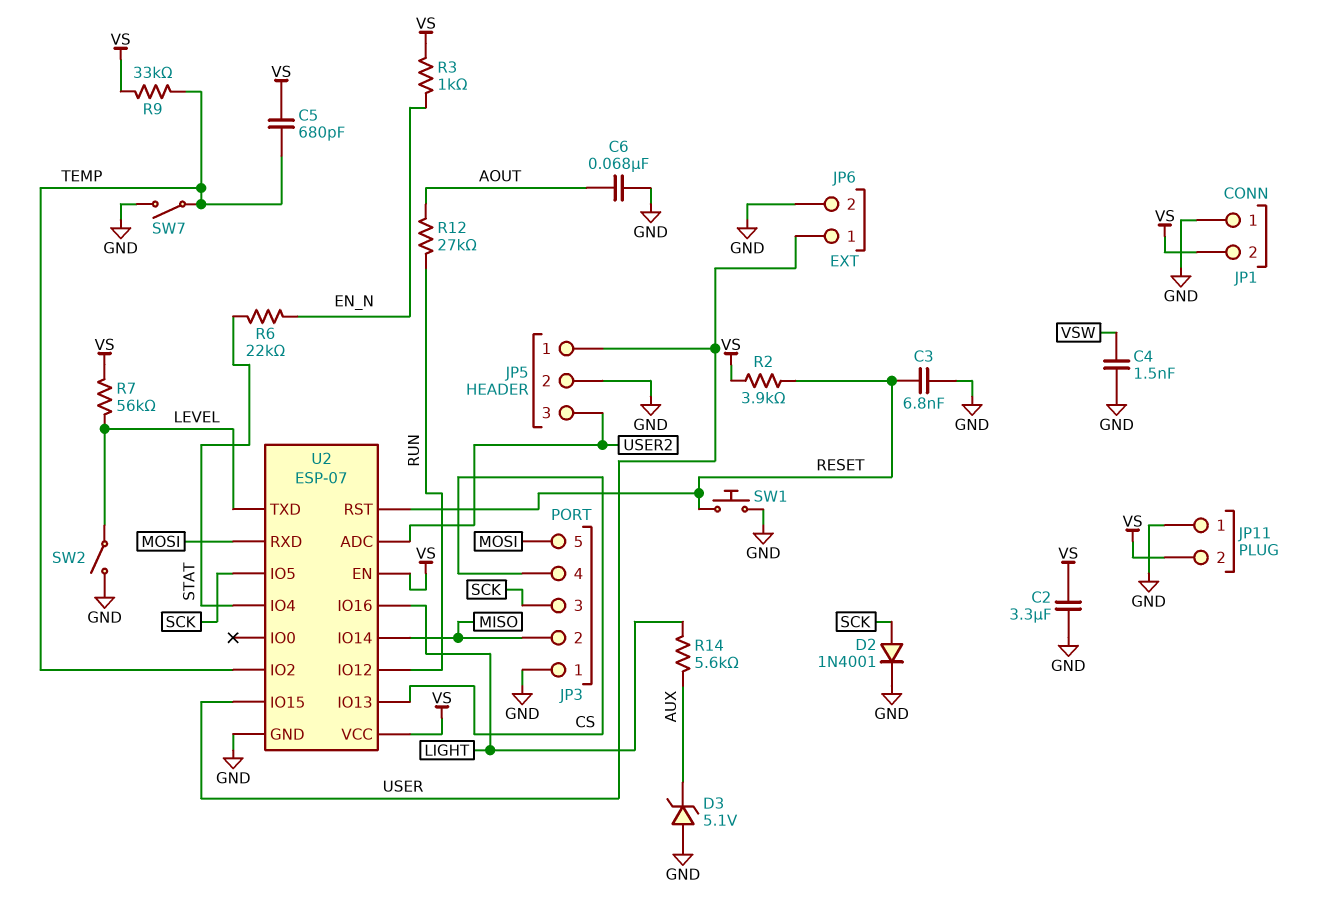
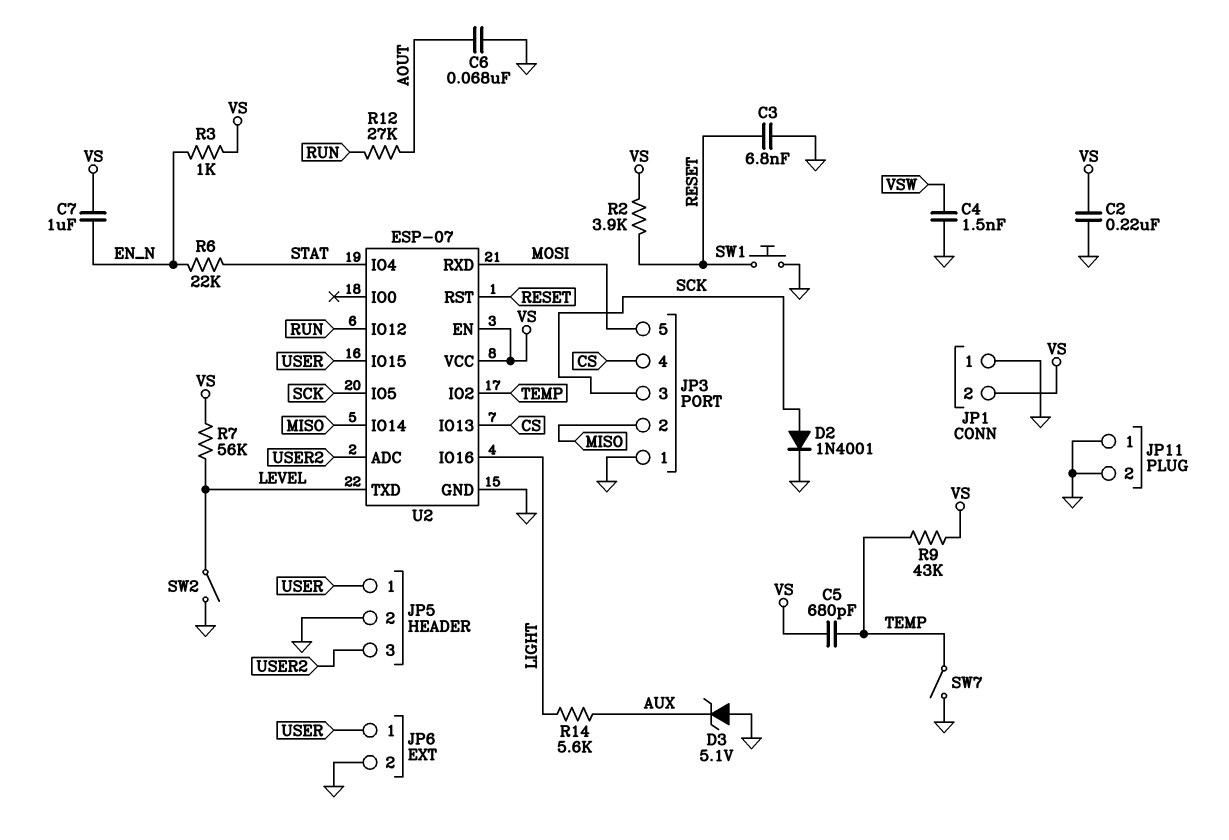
C2: 3.3uF (GND, VS) -> 220nF (GND, VS)
C7: none -> 1uF (EN_N, VS)
JP11 pin 2: VS -> GND
R9: 33k (TEMP, VS) -> 43k (TEMP, VS)

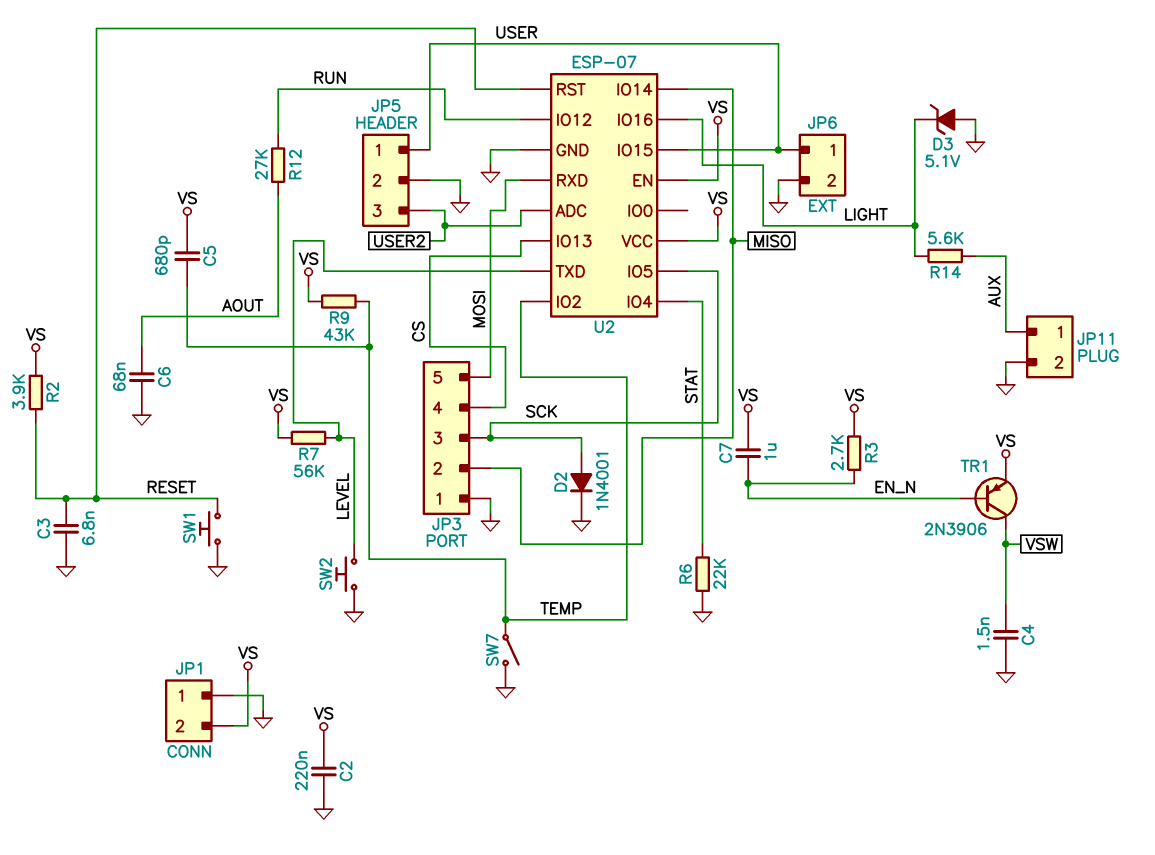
D3: zener 5.1V (A GND, K AUX) -> zener 5.1V (A GND, K LIGHT)
JP11 pin 1: GND -> AUX
R3: 1k (EN_N, VS) -> 2.7k (EN_N, VS)
R6: 22k (EN_N, STAT) -> 22k (GND, STAT)
SW2: switch (GND, LEVEL) -> button (GND, LEVEL)
TR1: none -> PNP 2N3906 (B EN_N, C VSW, E VS)

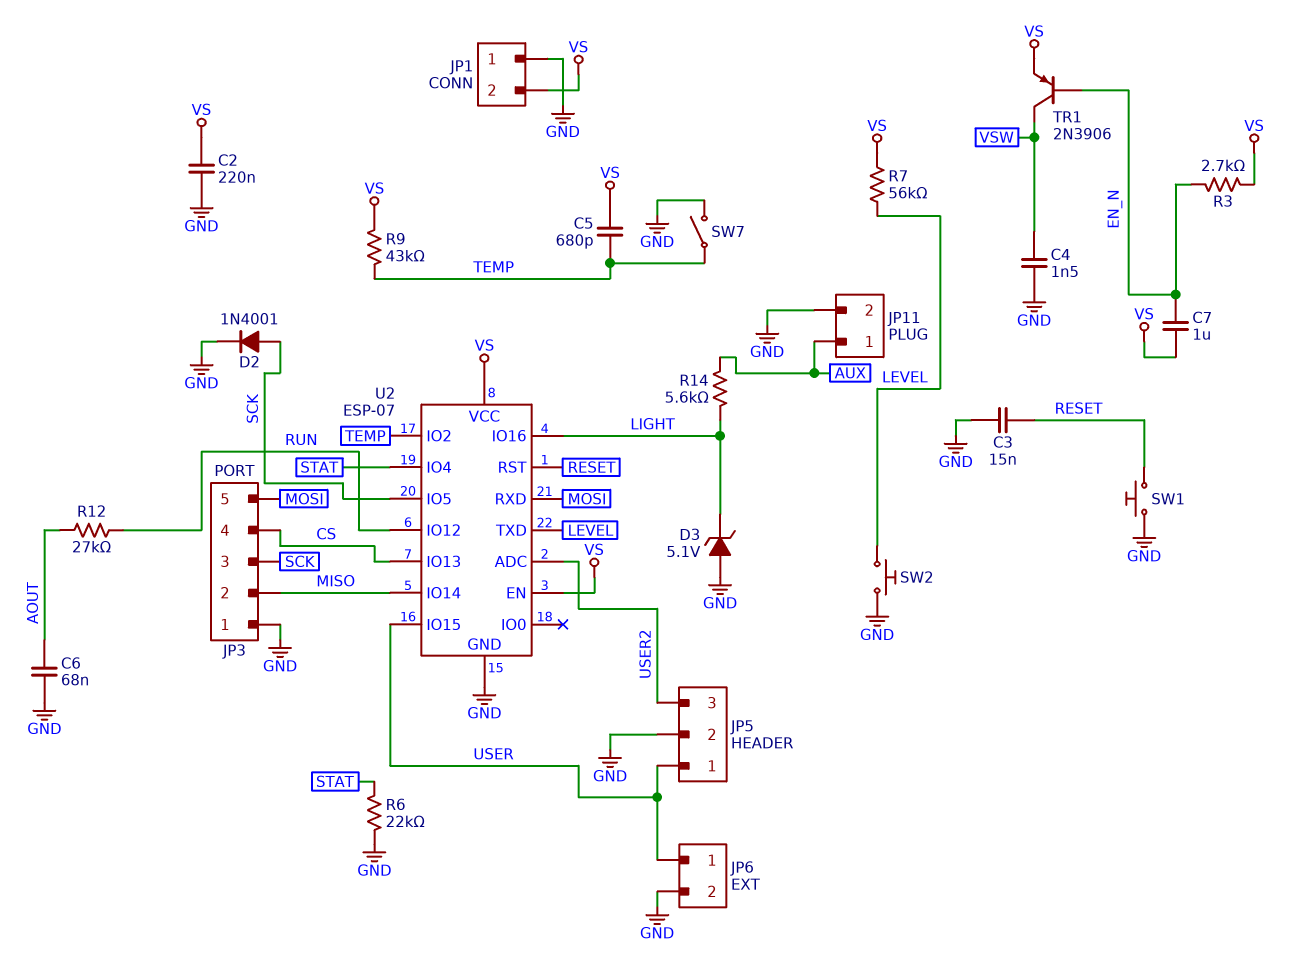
C3: 6.8nF (GND, RESET) -> 15nF (GND, RESET)
R2: 3.9k (RESET, VS) -> none

